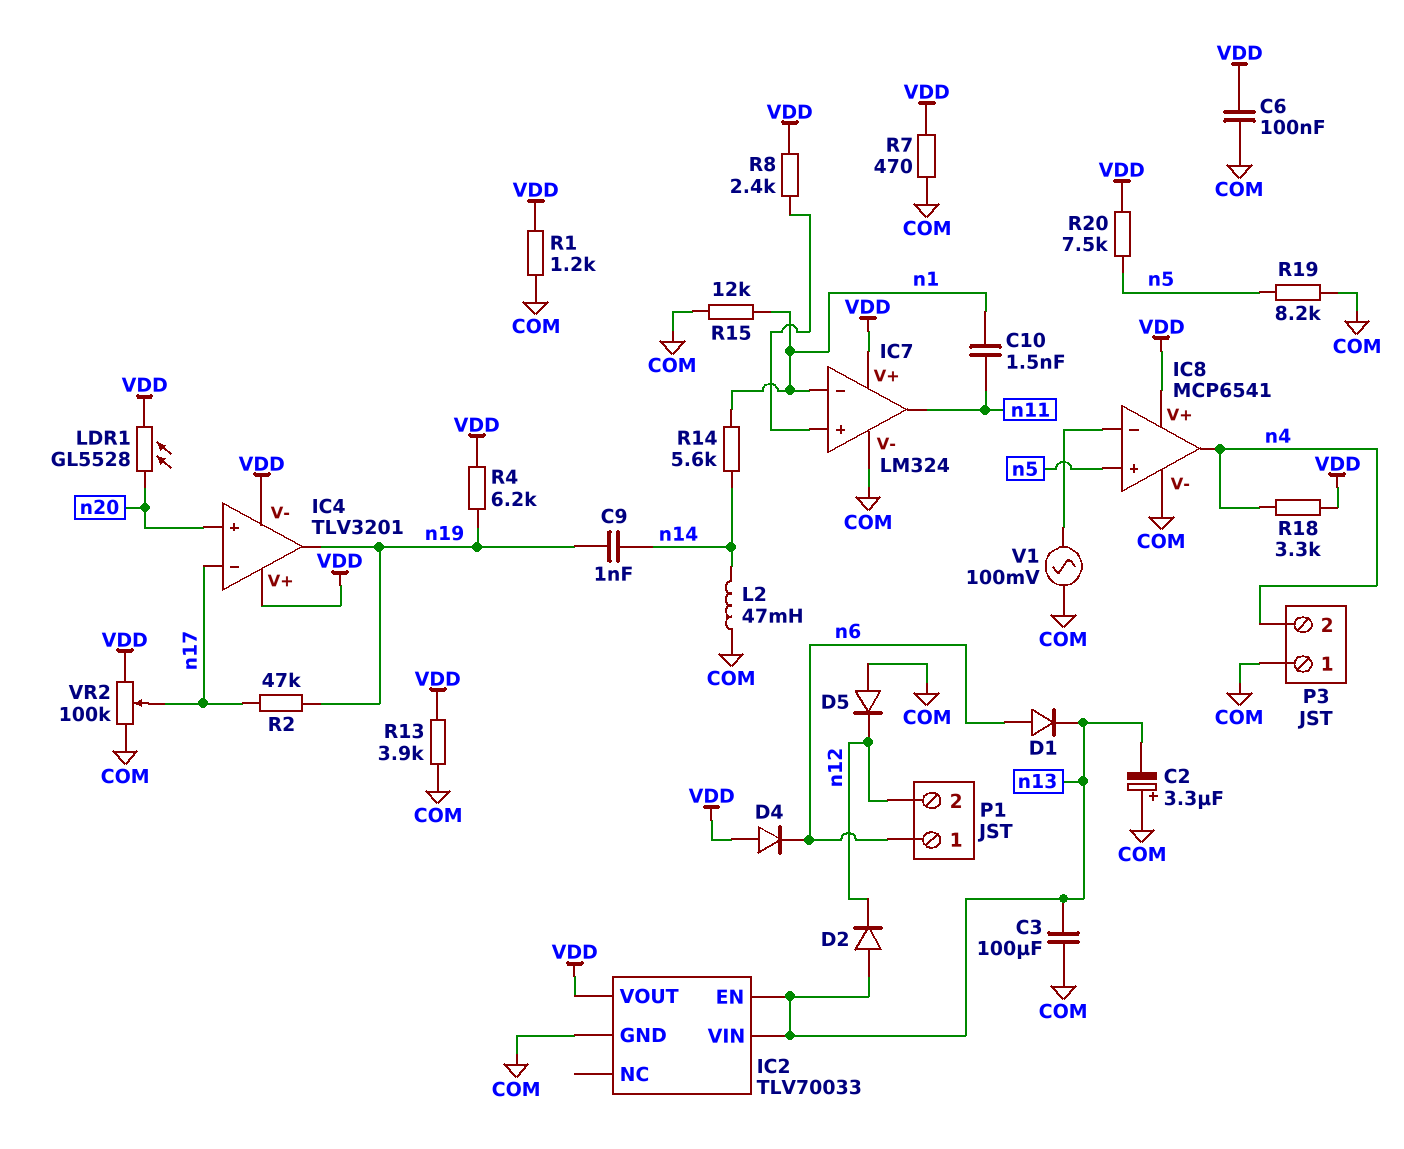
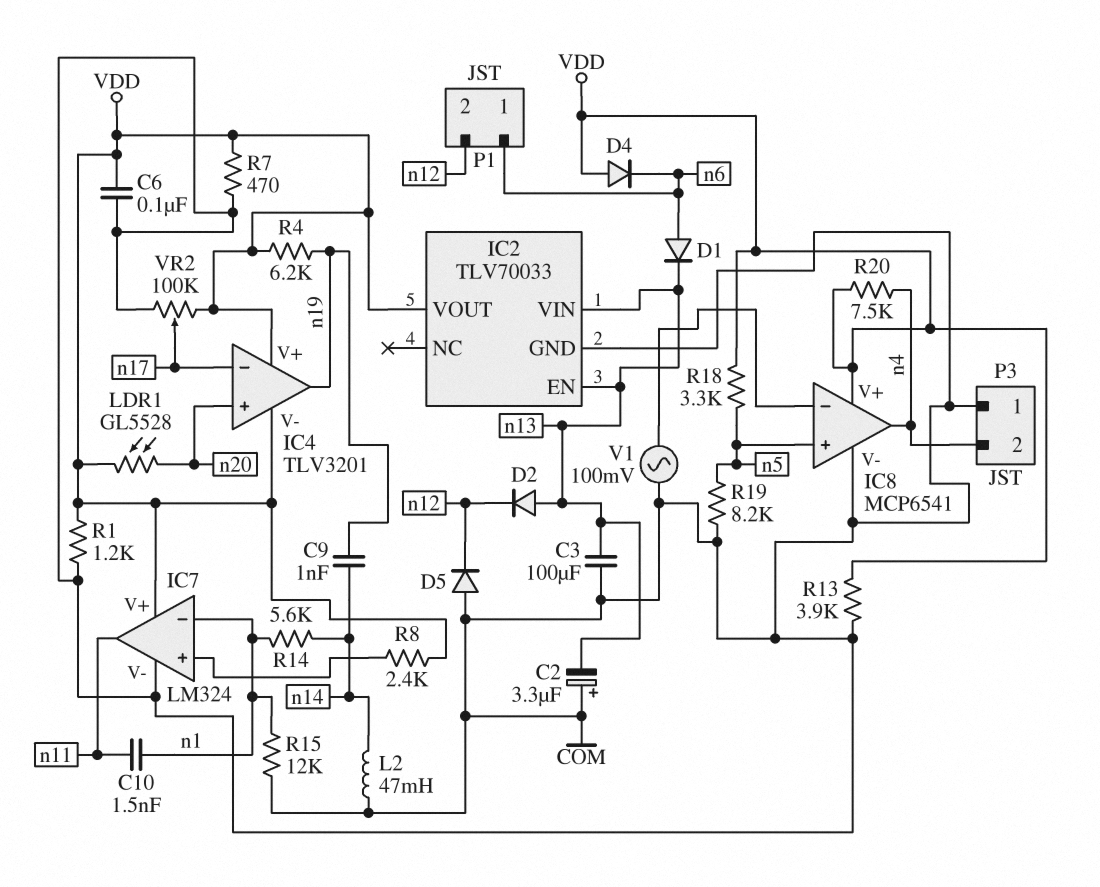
R2: 47k (n17, n19) -> none
R18: 3.3k (VDD, n4) -> 3.3k (VDD, n5)
R20: 7.5k (VDD, n5) -> 7.5k (VDD, n4)

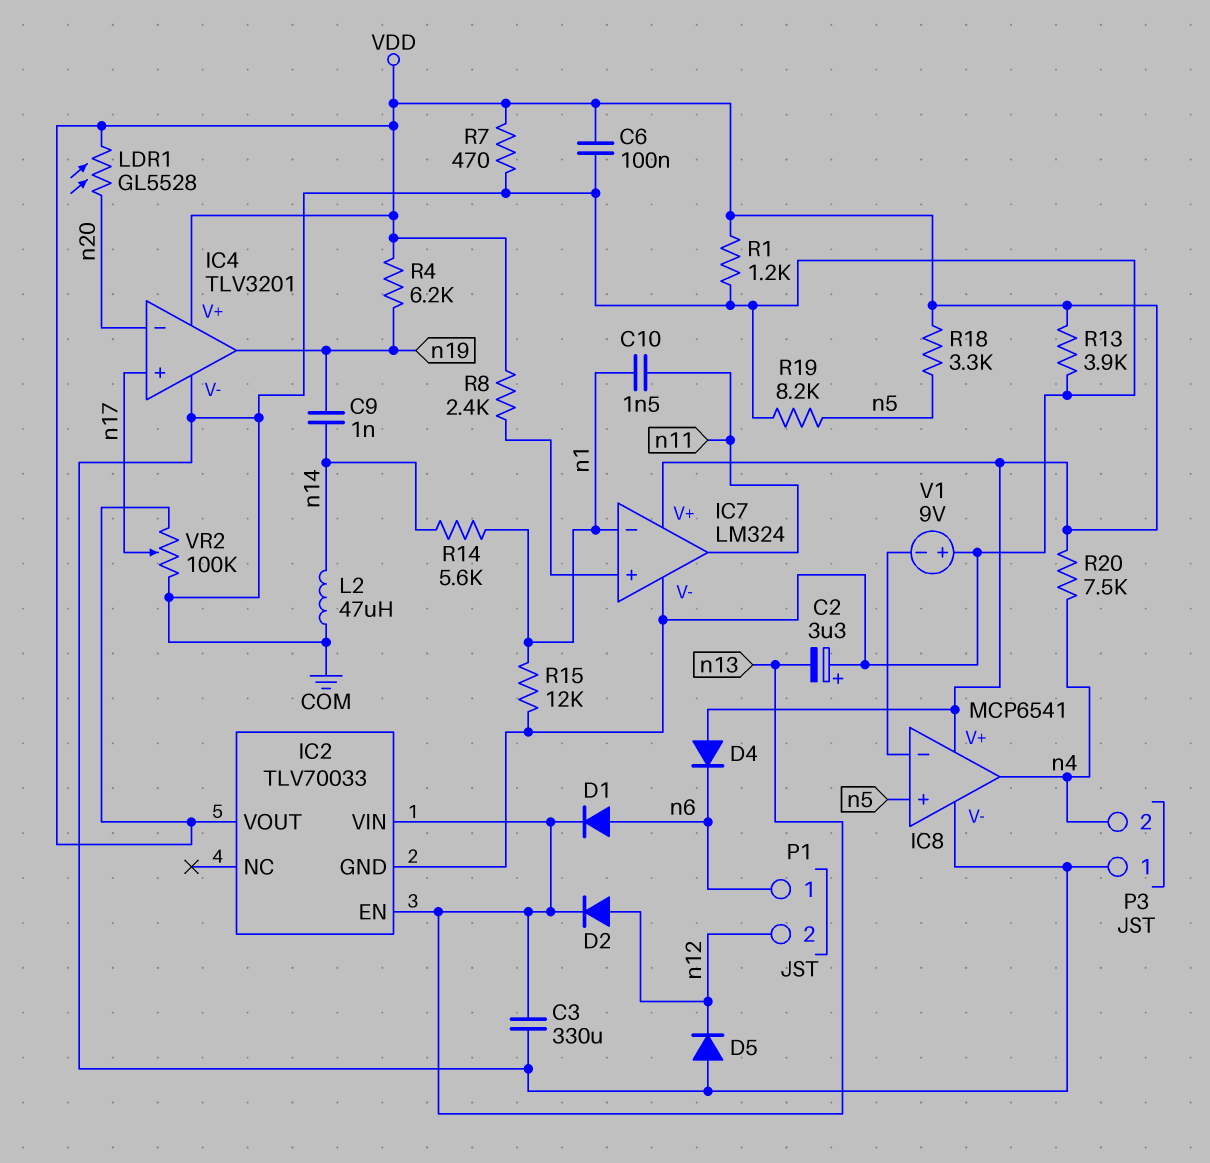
C3: 100uF (COM, n13) -> 330uF (COM, n13)
D2: diode (A n13, K n12) -> diode (A n12, K n13)
IC4 pin V-: VDD -> COM
IC4 pin in+: n20 -> n17
IC4 pin in-: n17 -> n20
L2: 47mH (COM, n14) -> 47uH (COM, n14)
V1: AC 100mV (COM, IC8/in-) -> 9V (plus COM, minus IC8/in-)

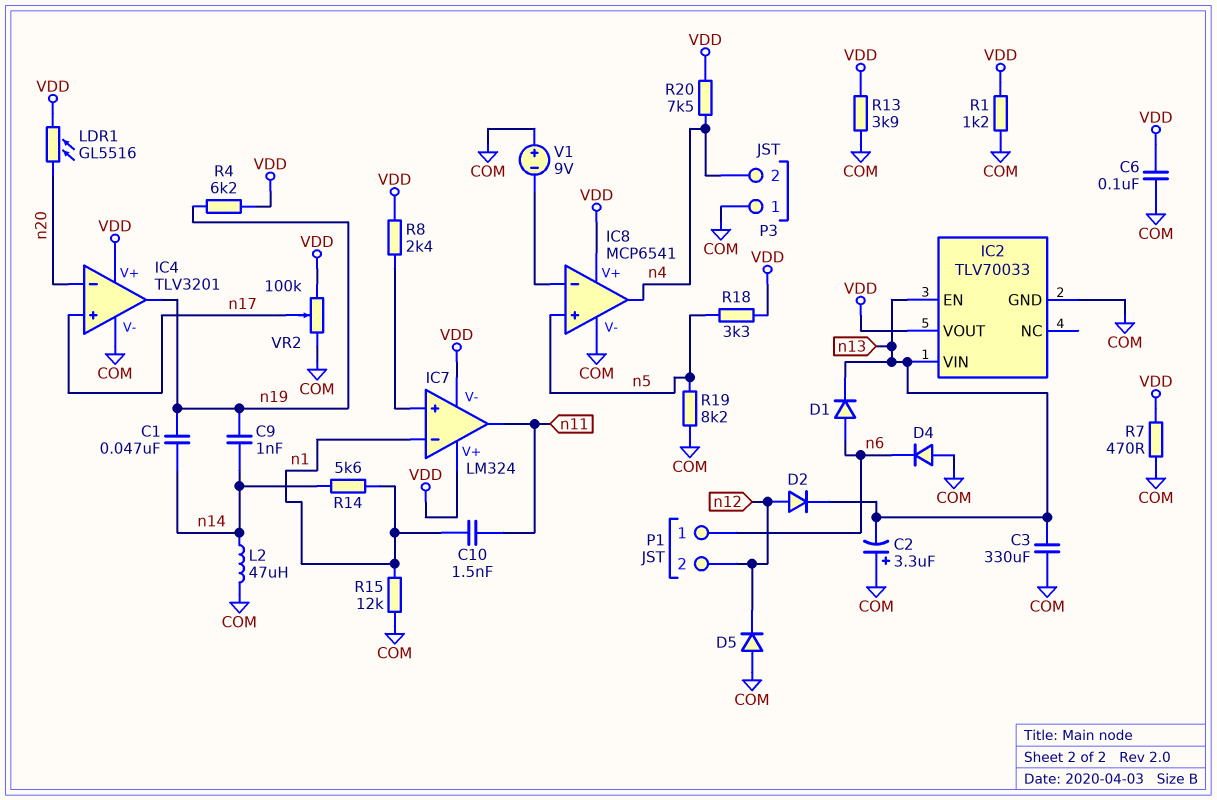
C1: none -> 47nF (n14, n19)
D4: diode (A VDD, K n6) -> diode (A COM, K n6)
IC7 pin V-: COM -> VDD
LDR1: GL5528 (VDD, n20) -> GL5516 (VDD, n20)

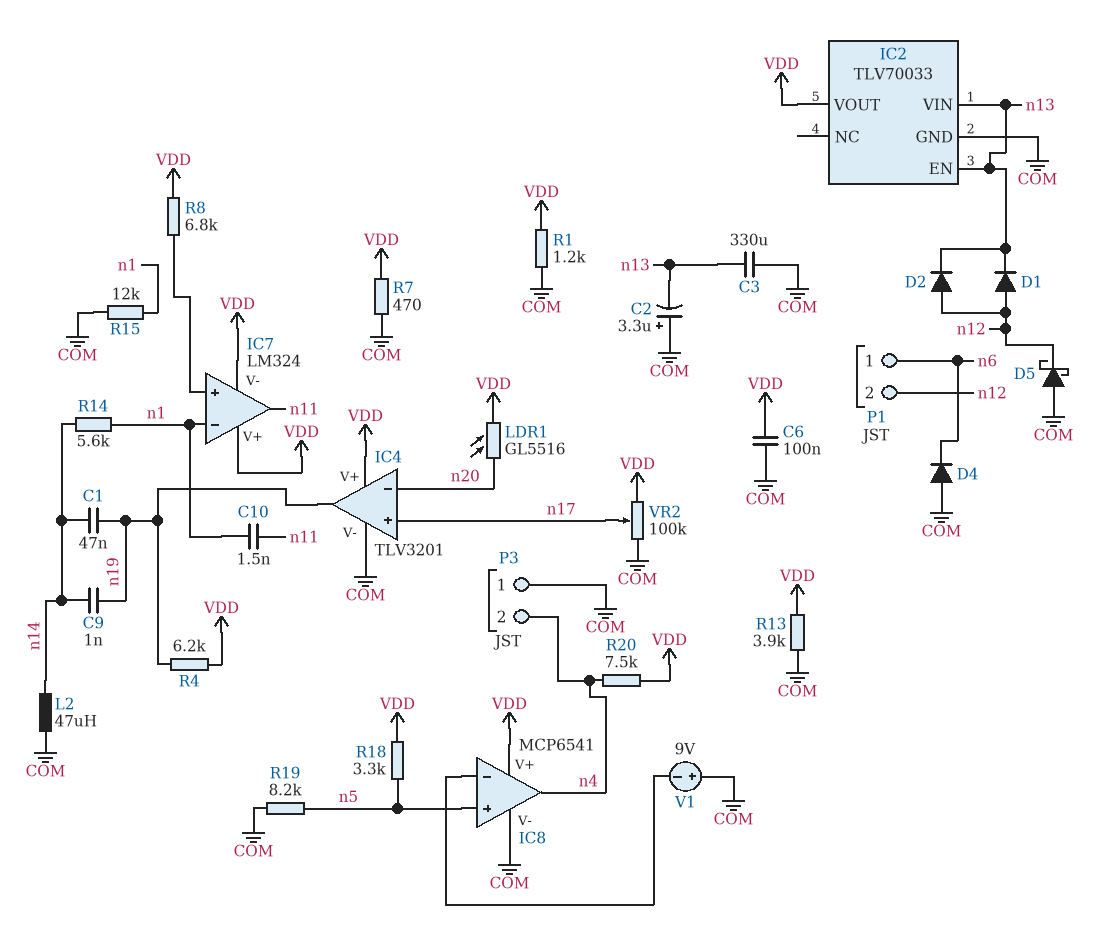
D1: diode (A n6, K n13) -> diode (A n12, K n13)
D5: diode (A COM, K n12) -> schottky (A COM, K n12)
R8: 2.4k (IC7/in+, VDD) -> 6.8k (IC7/in+, VDD)

